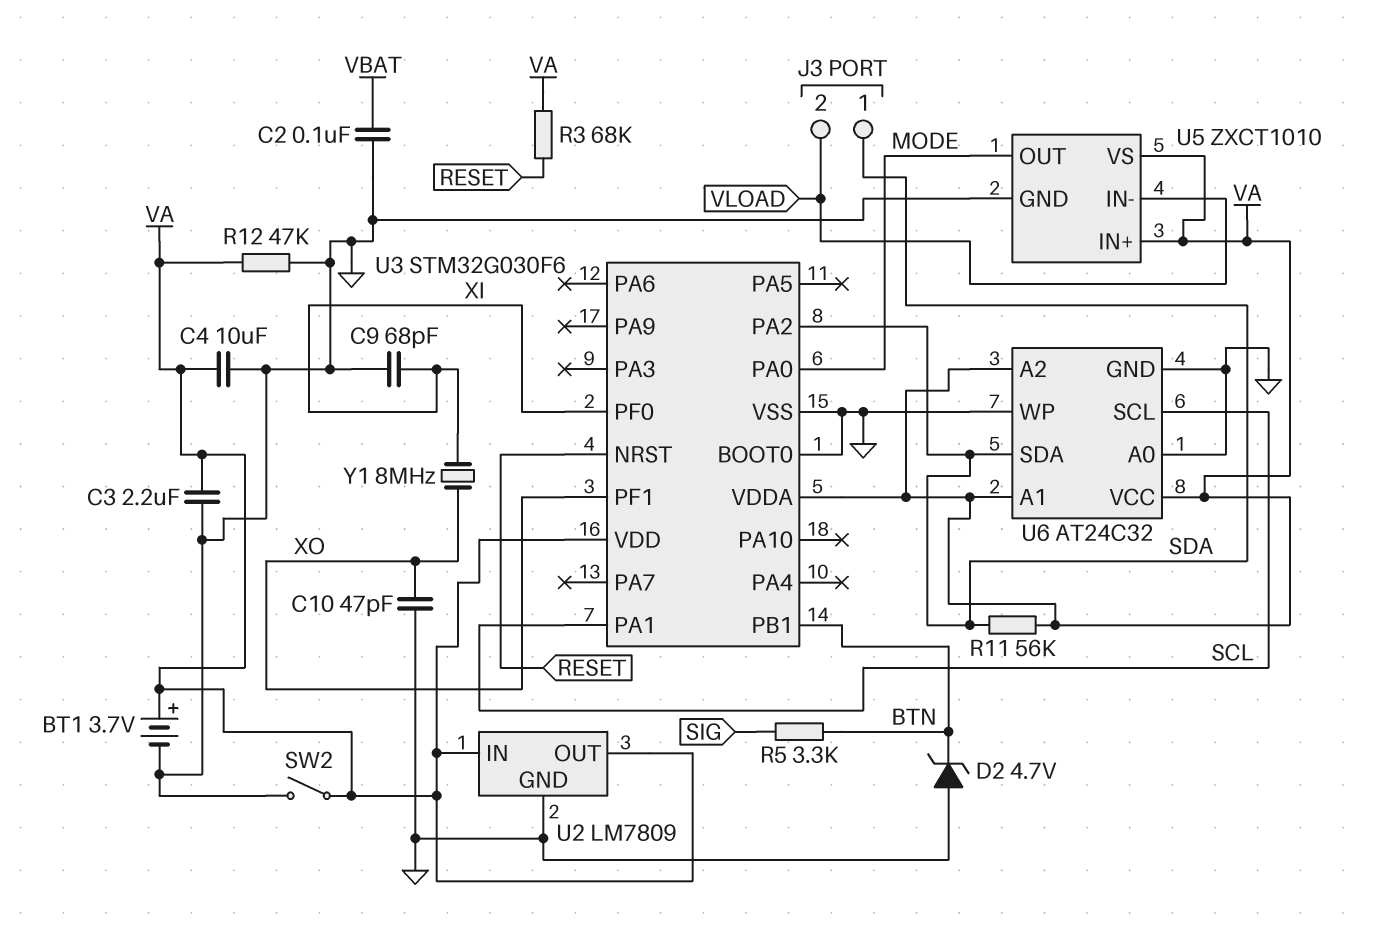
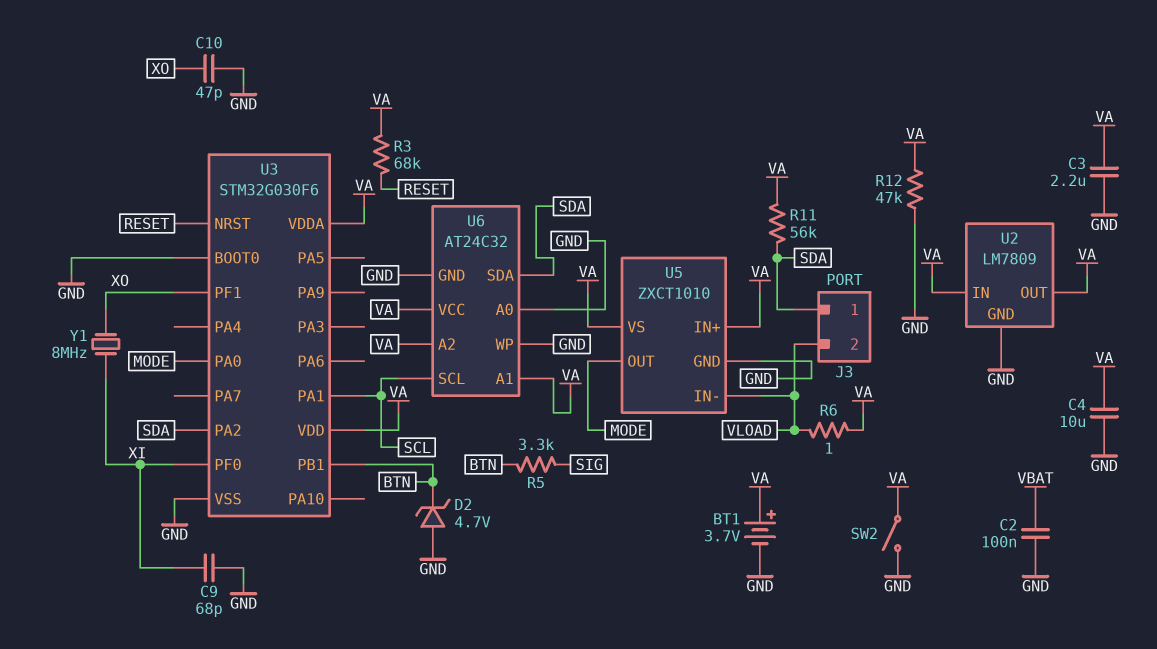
R6: none -> 1 (VA, VLOAD)

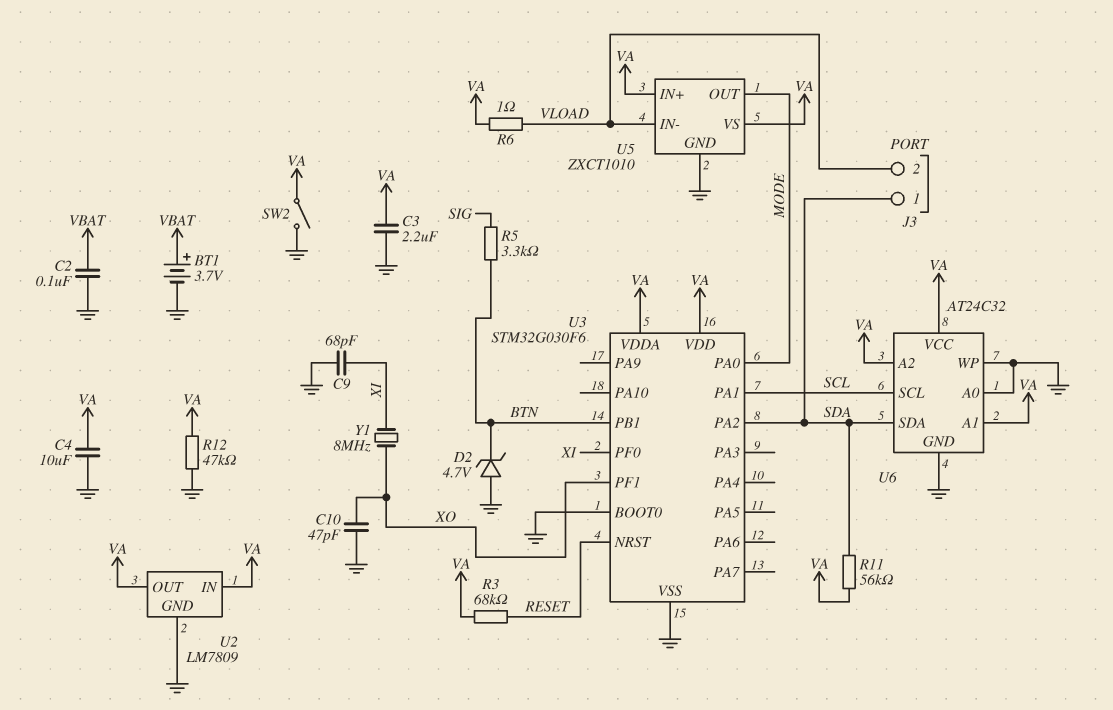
BT1: 3.7V (plus VA, minus GND) -> 3.7V (plus VBAT, minus GND)

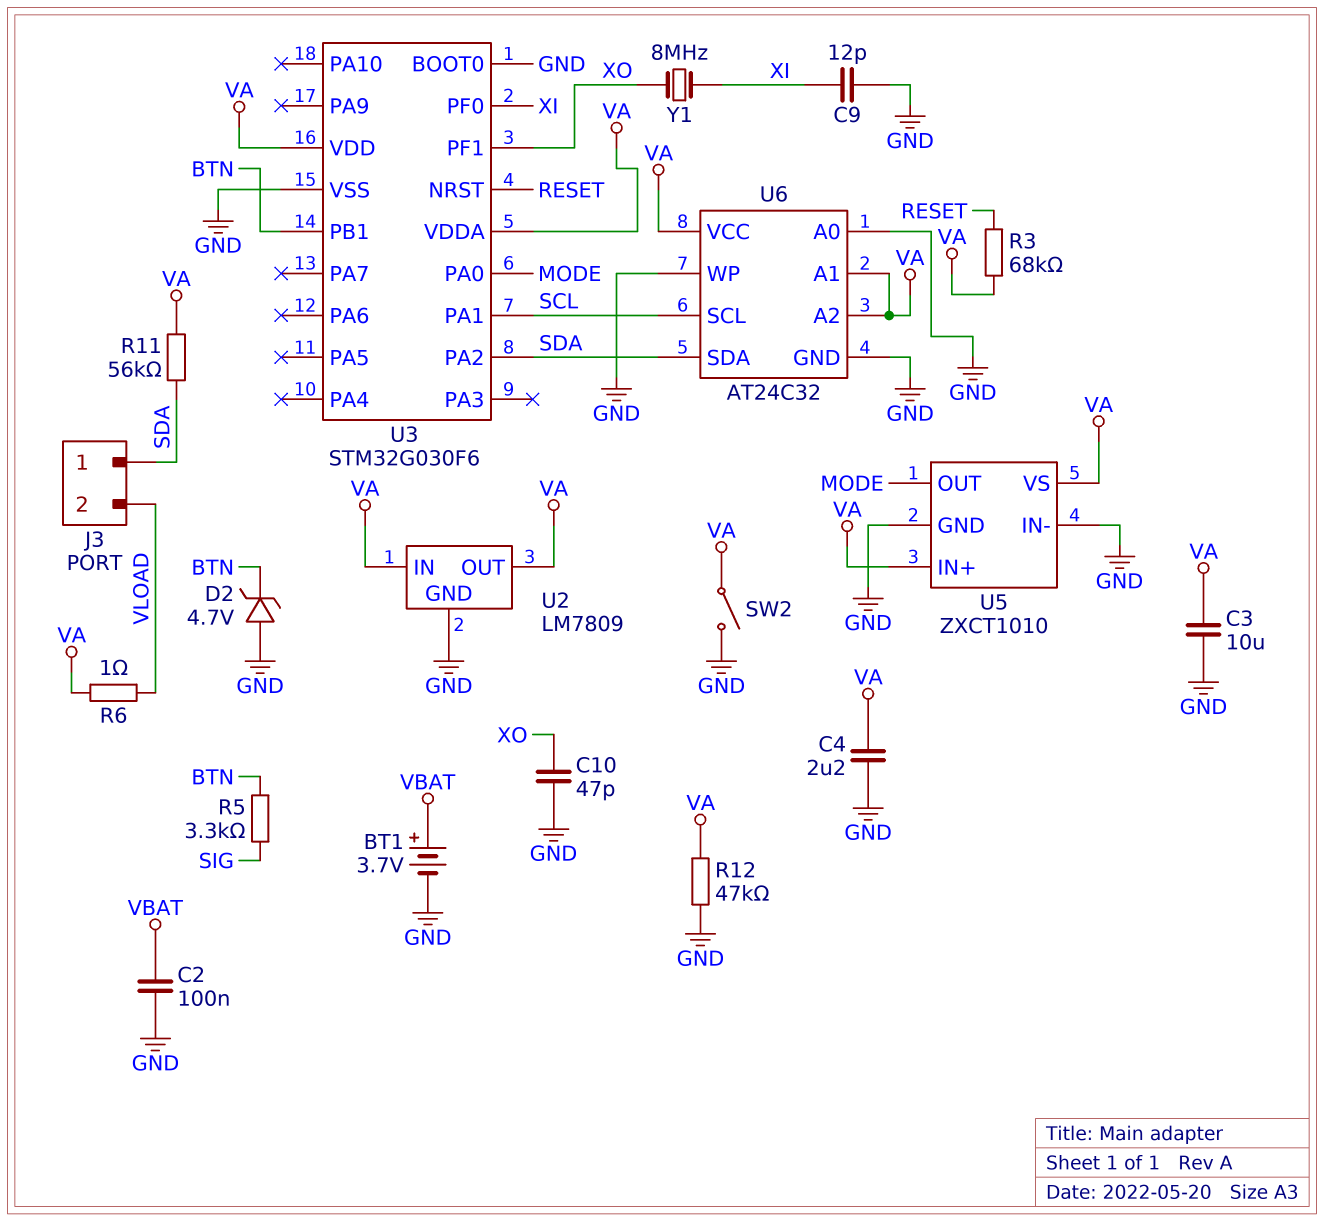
C3: 2.2uF (GND, VA) -> 10uF (GND, VA)
C4: 10uF (GND, VA) -> 2.2uF (GND, VA)
C9: 68pF (GND, XI) -> 12pF (GND, XI)
U5 pin IN-: VLOAD -> GND

